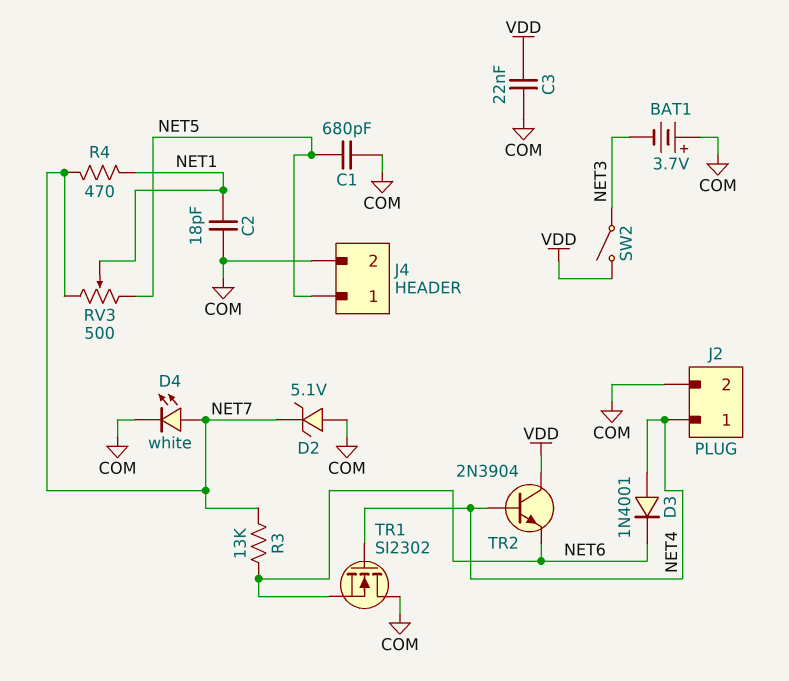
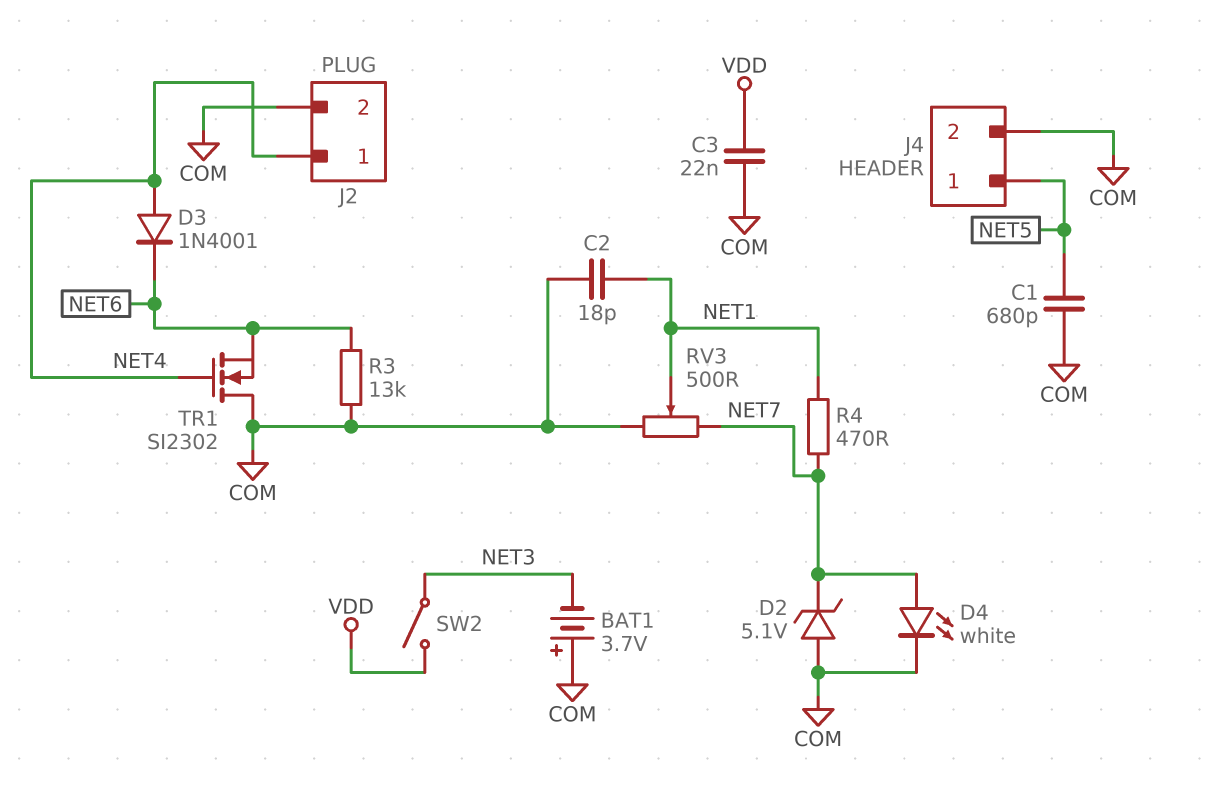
R3: 13k (NET6, NET7) -> 13k (COM, NET6)
RV3: 500 (NET5, NET7, wiper NET1) -> 500 (COM, NET7, wiper NET1)
TR2: NPN 2N3904 (B NET4, C VDD, E NET6) -> none

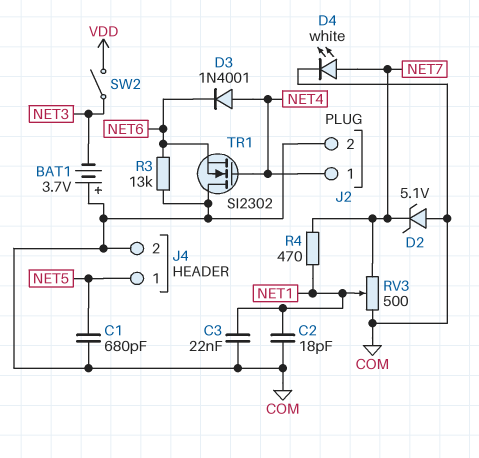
C3: 22nF (COM, VDD) -> 22nF (COM, NET1)

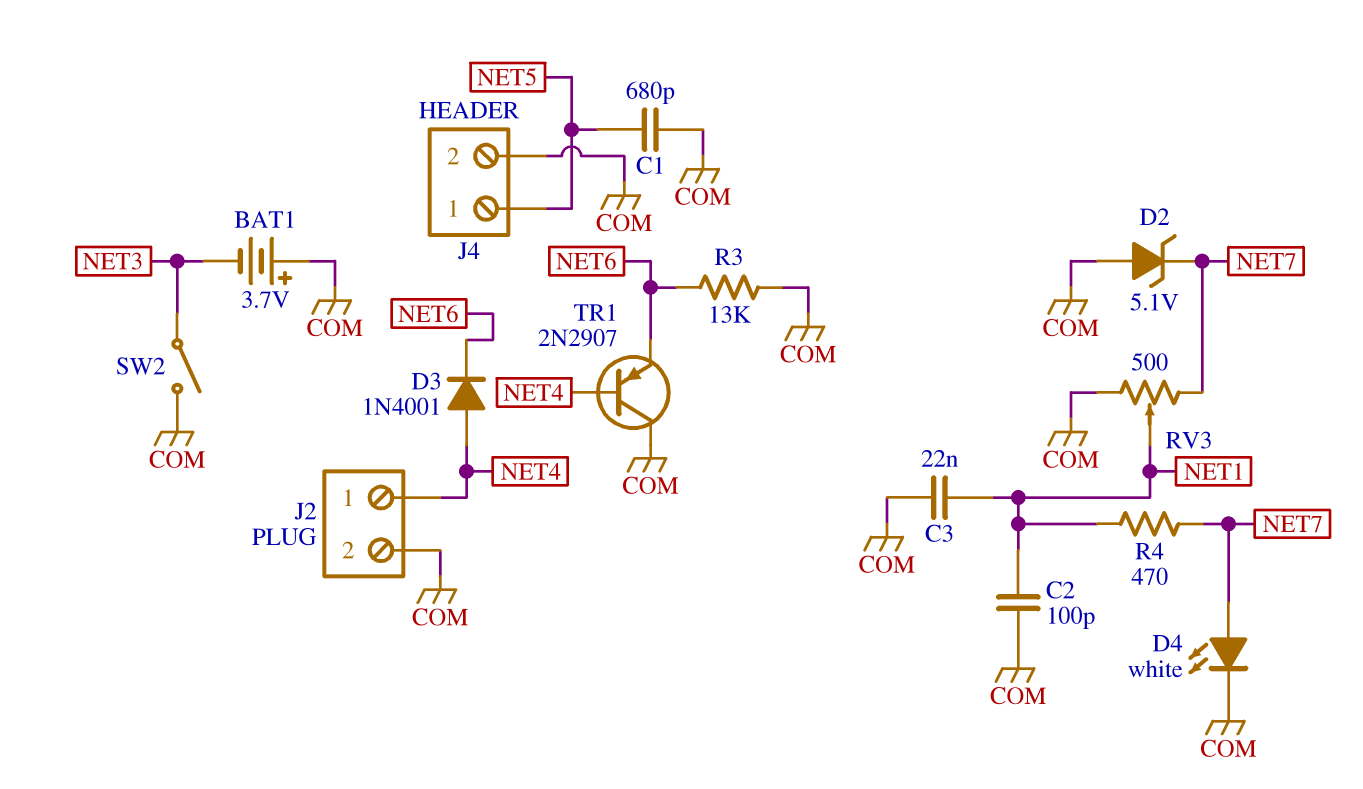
C2: 18pF (COM, NET1) -> 100pF (COM, NET1)
SW2: switch (NET3, VDD) -> switch (COM, NET3)
TR1: NMOS SI2302 (G NET4, D COM, S NET6) -> PNP 2N2907 (B NET4, C COM, E NET6)

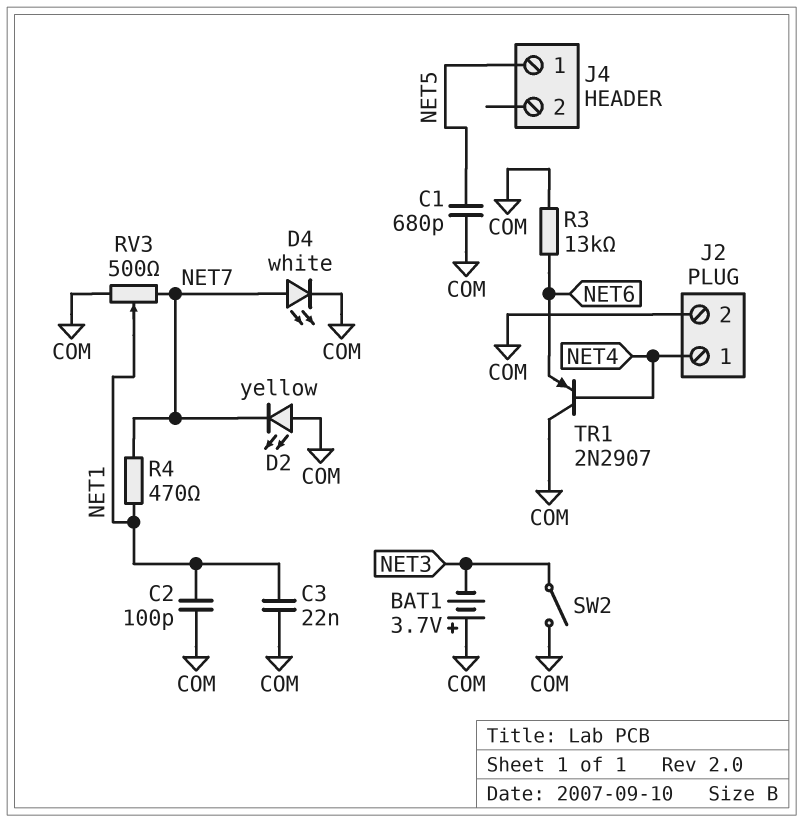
D2: zener 5.1V (A COM, K NET7) -> LED yellow (A COM, K NET7)
D3: diode 1N4001 (A NET4, K NET6) -> none
J4 pin 2: COM -> none

